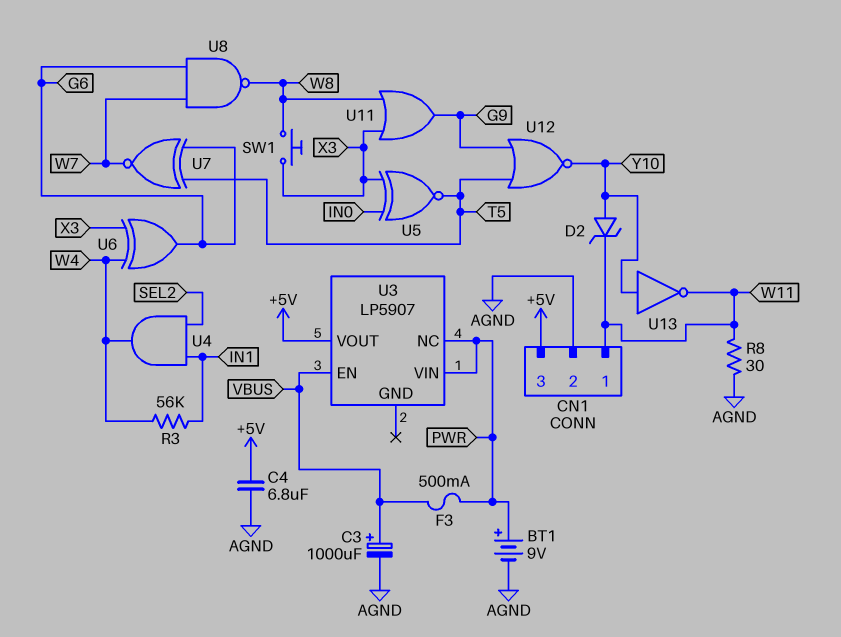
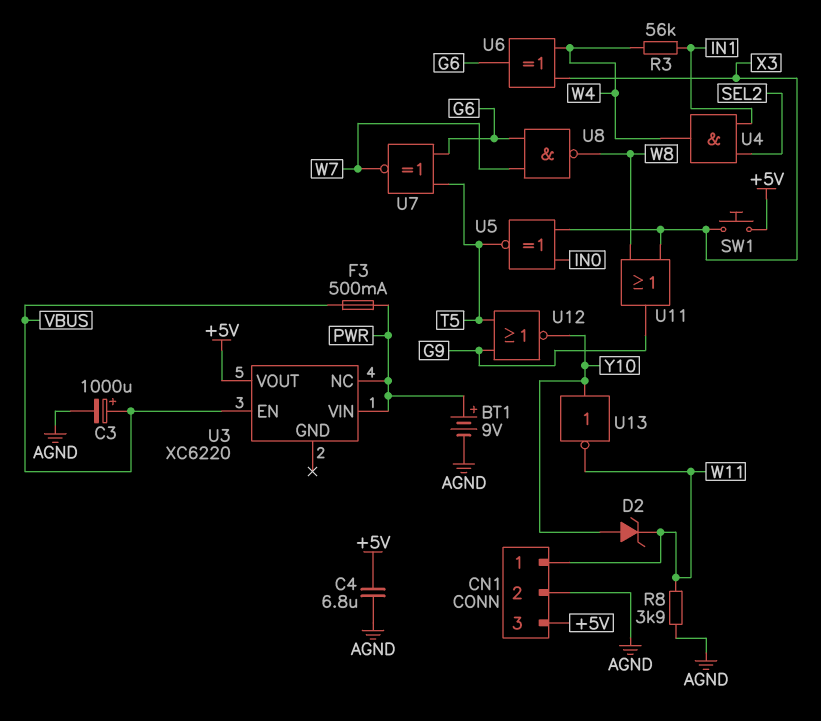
R8: 30 (AGND, W11) -> 3.9k (AGND, W11)
SW1: button (W8, X3) -> button (+5V, X3)
U3: LP5907 -> XC6220

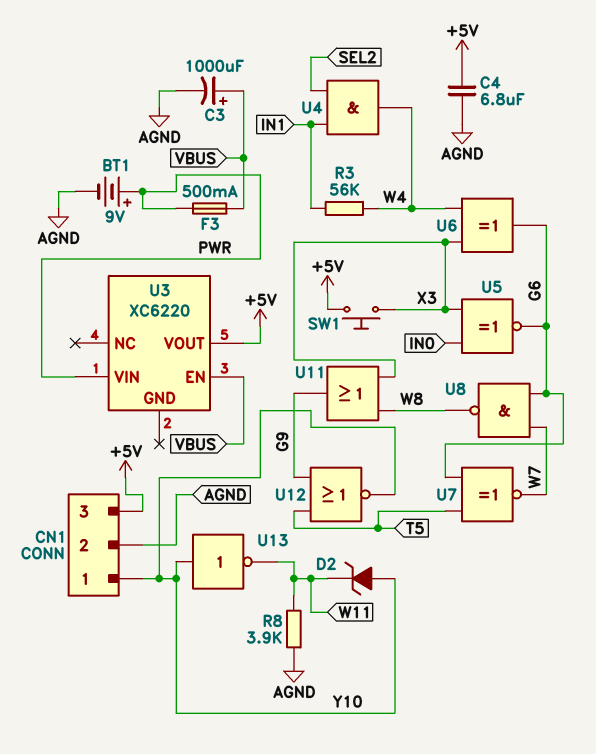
CN1 pin 1: W11 -> Y10
U3 pin NC: PWR -> none
U5: XNOR (in IN0, in X3, out T5) -> XNOR (in IN0, in X3, out G6)

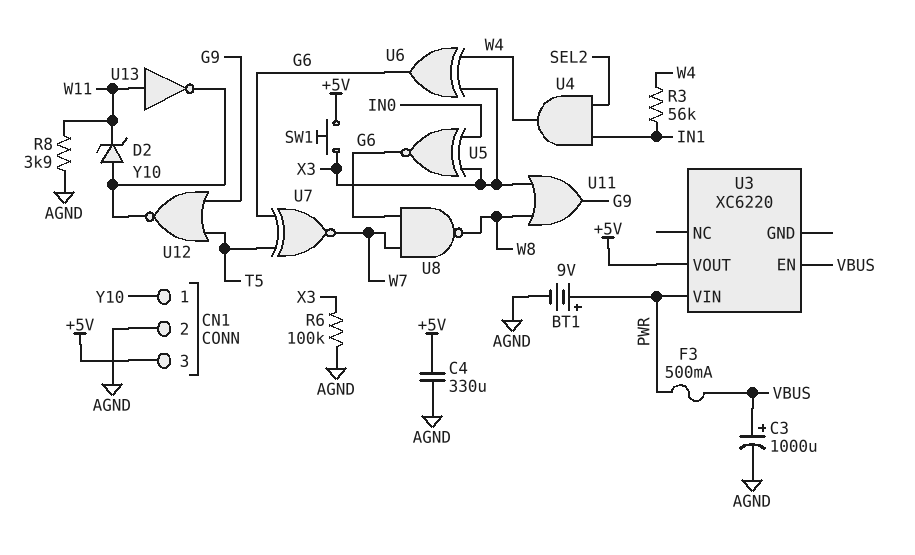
C4: 6.8uF (+5V, AGND) -> 330uF (+5V, AGND)
R6: none -> 100k (AGND, X3)
U13: NOT (in Y10, out W11) -> NOT (in W11, out Y10)

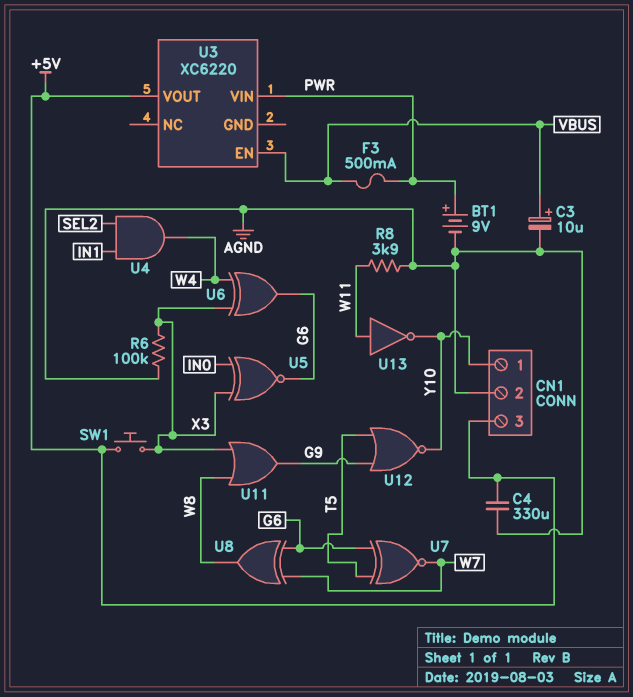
C3: 1000uF (plus VBUS, minus AGND) -> 10uF (plus VBUS, minus AGND)
D2: zener (A Y10, K W11) -> none
R3: 56k (IN1, W4) -> none
U8: NAND (in G6, in W7, out W8) -> XOR (in G6, in W7, out W8)

